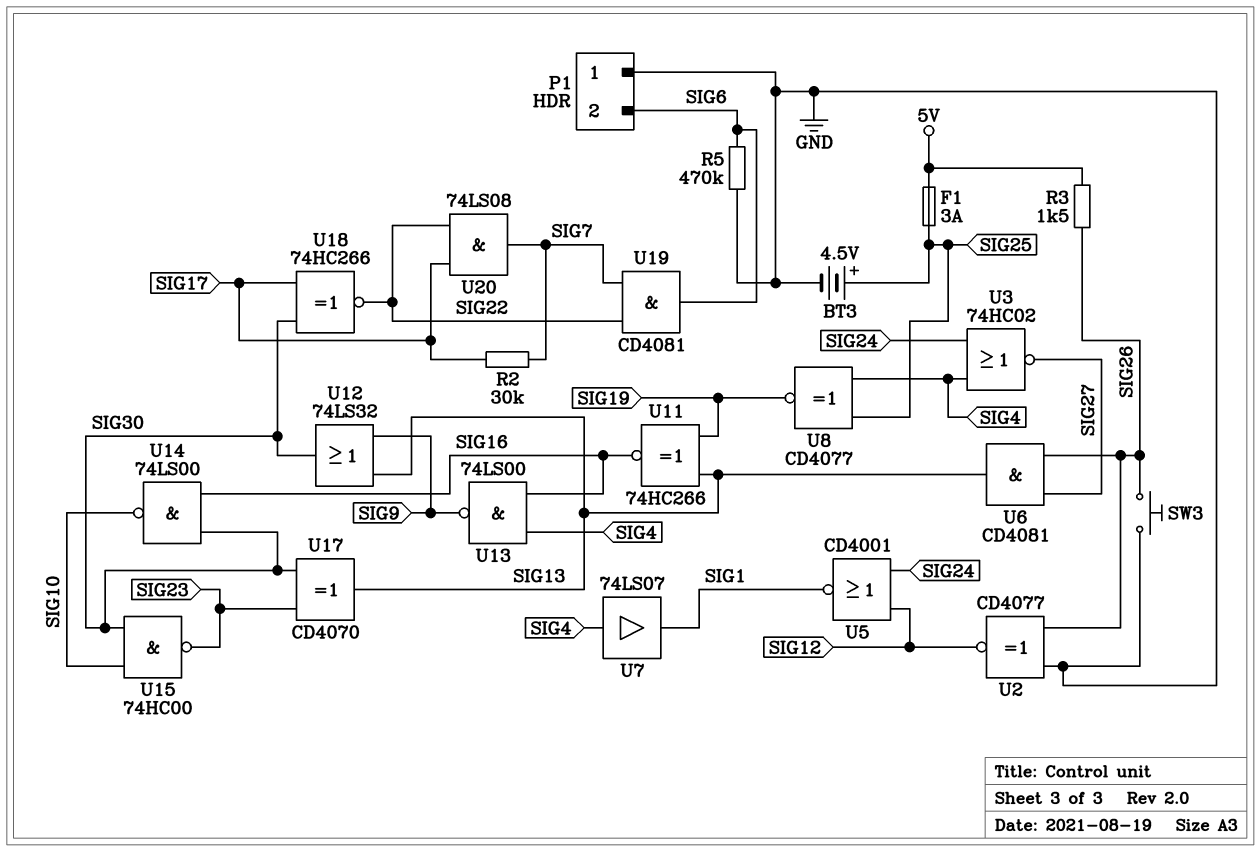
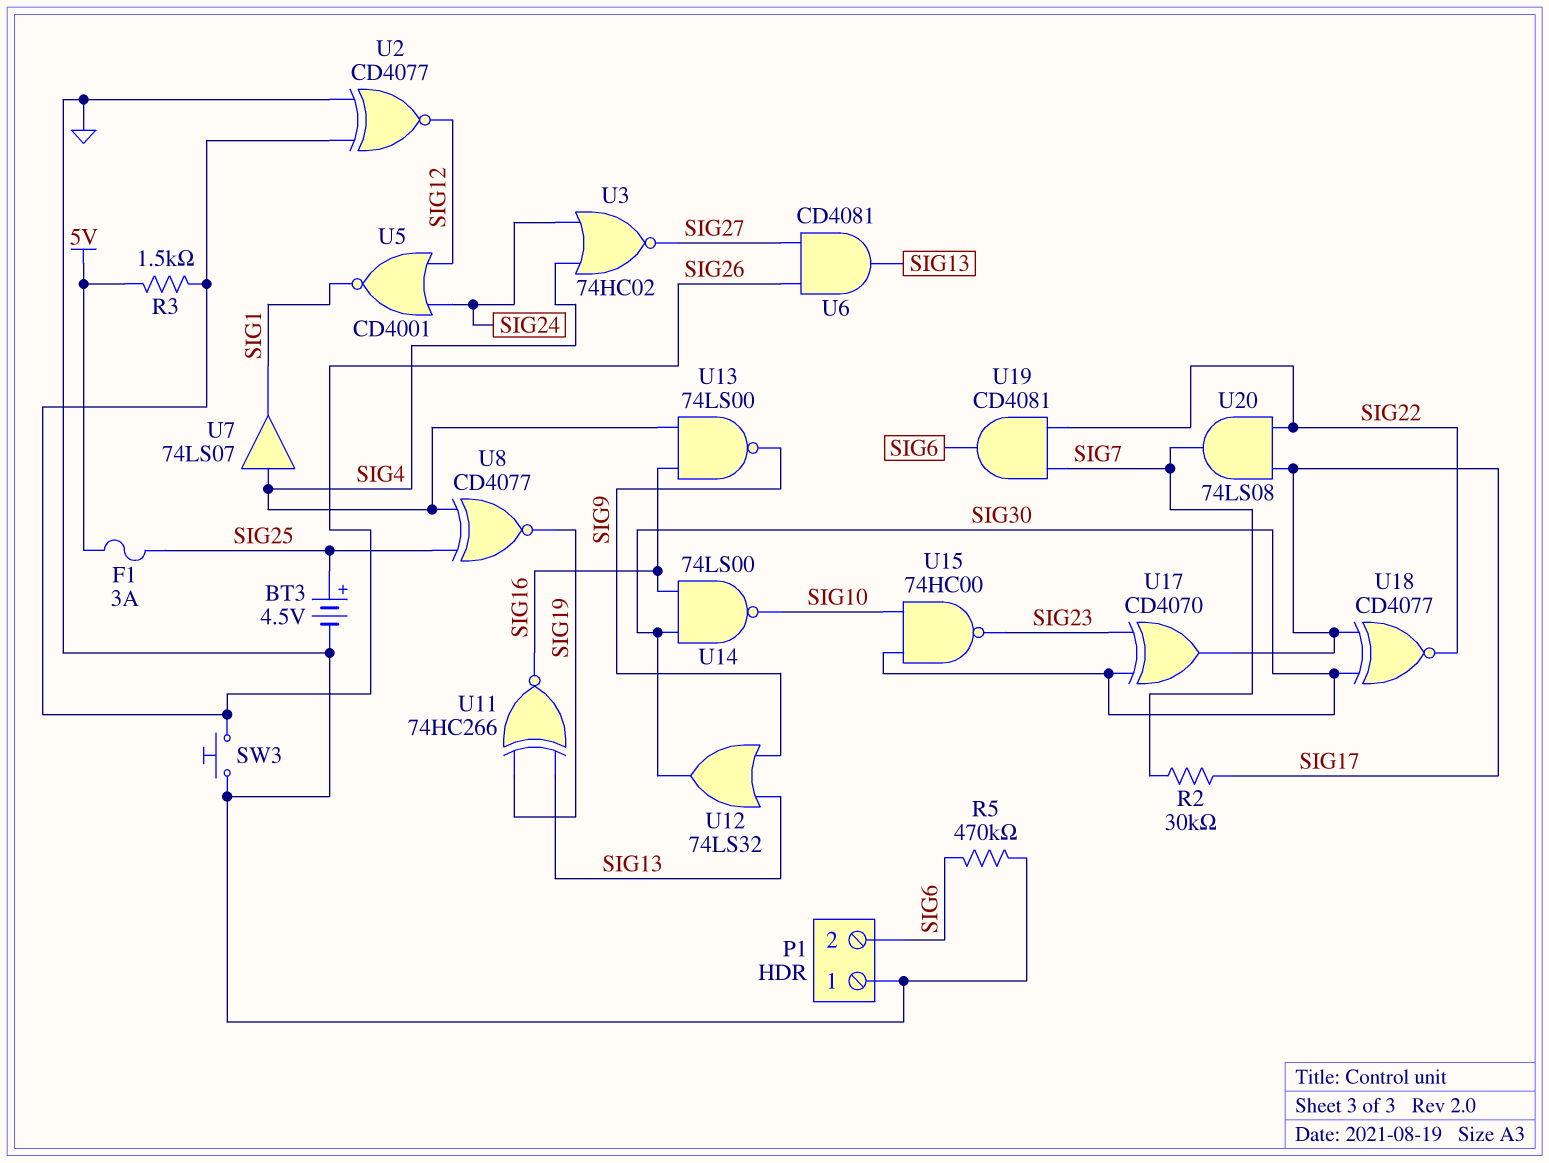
U17: XOR CD4070 (in SIG23, in SIG30, out SIG13) -> XOR CD4070 (in SIG23, in SIG30, out SIG17)
U18: XNOR 74HC266 (in SIG17, in SIG30, out SIG22) -> XNOR CD4077 (in SIG17, in SIG30, out SIG22)

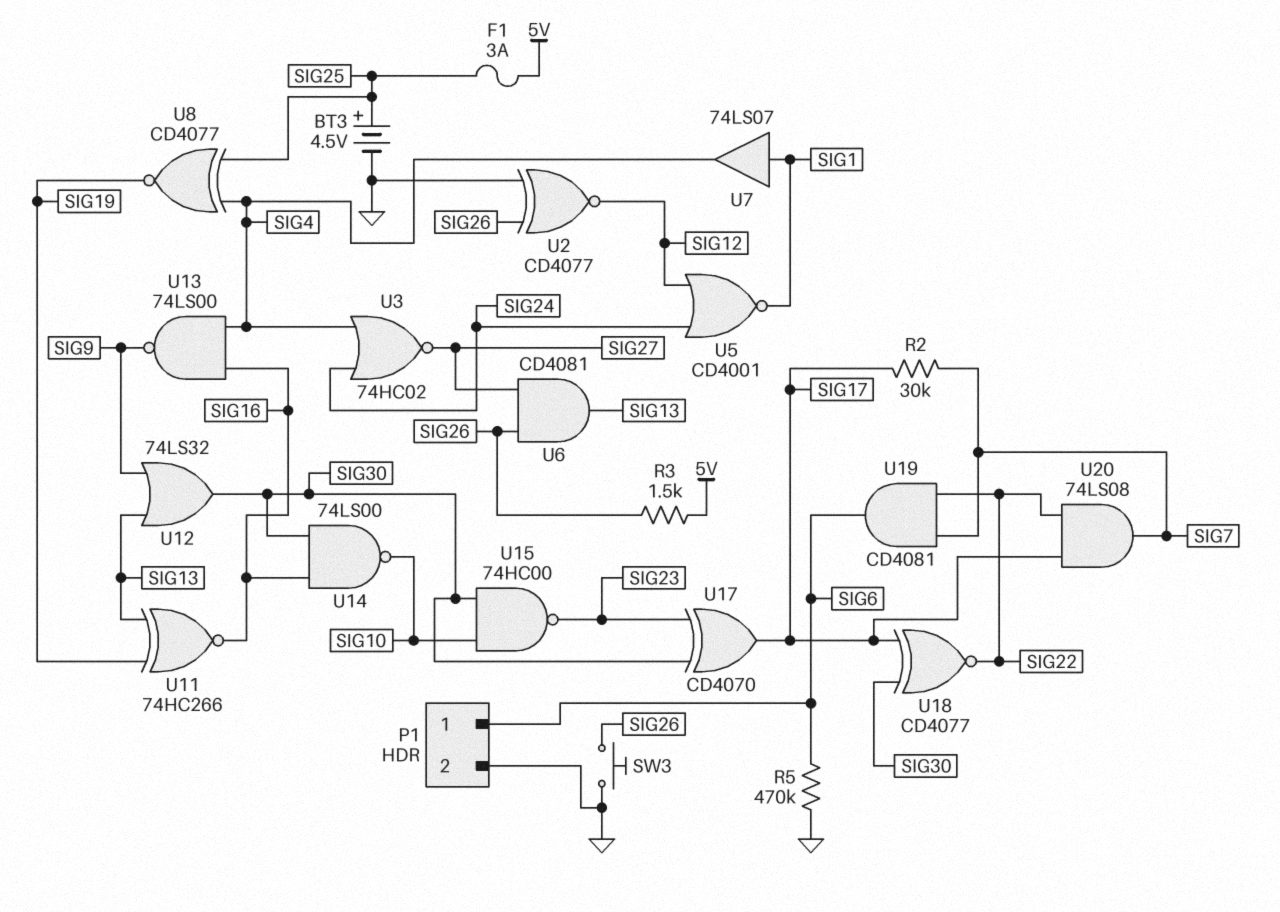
P1 pin 1: GND -> SIG6
P1 pin 2: SIG6 -> GND
U7: buffer 74LS07 (in SIG4, out SIG1) -> buffer 74LS07 (in SIG1, out SIG4)

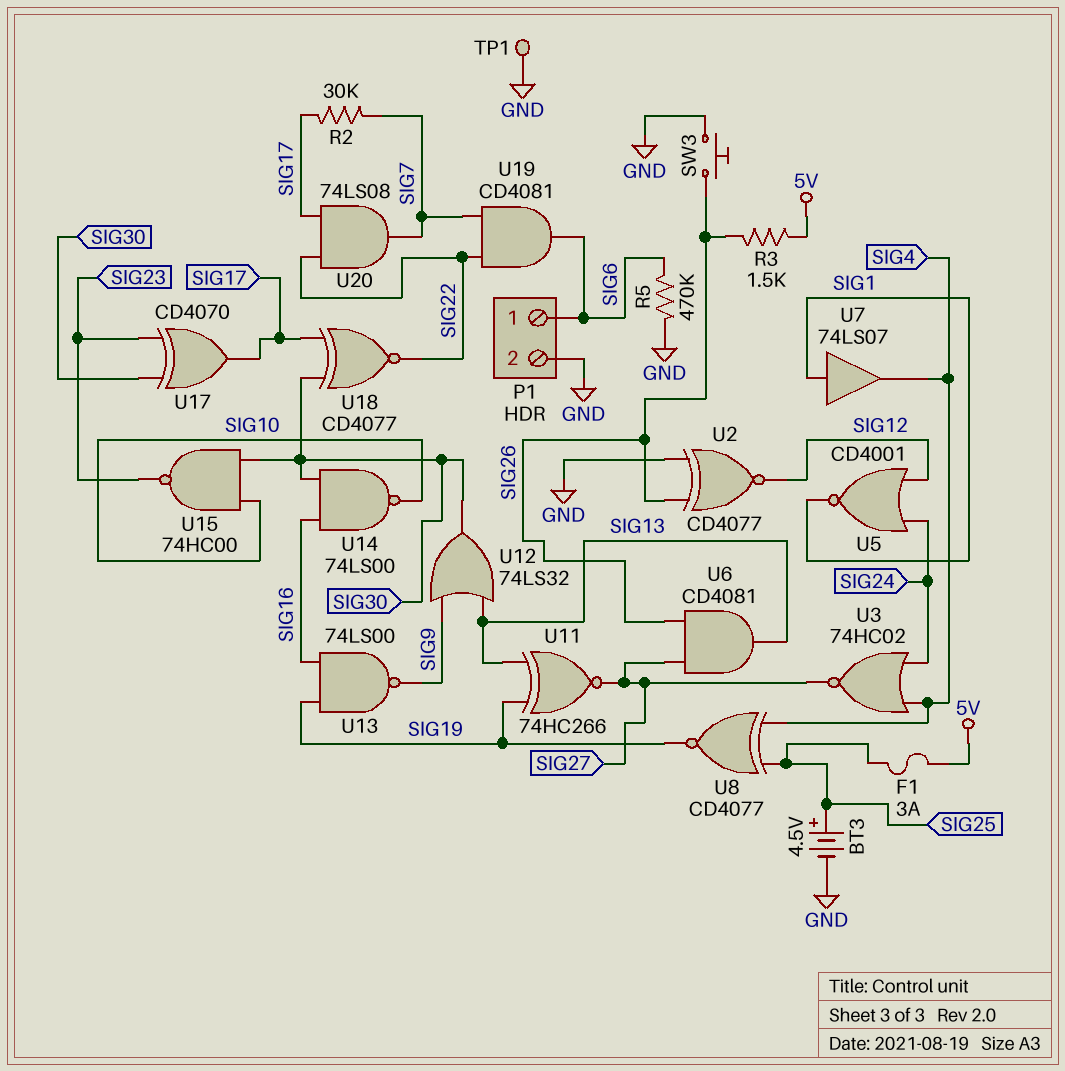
TP1: none -> test point (GND)
U11: XNOR 74HC266 (in SIG13, in SIG19, out SIG16) -> XNOR 74HC266 (in SIG13, in SIG19, out SIG27)
U13: NAND 74LS00 (in SIG4, in SIG16, out SIG9) -> NAND 74LS00 (in SIG16, in SIG19, out SIG9)

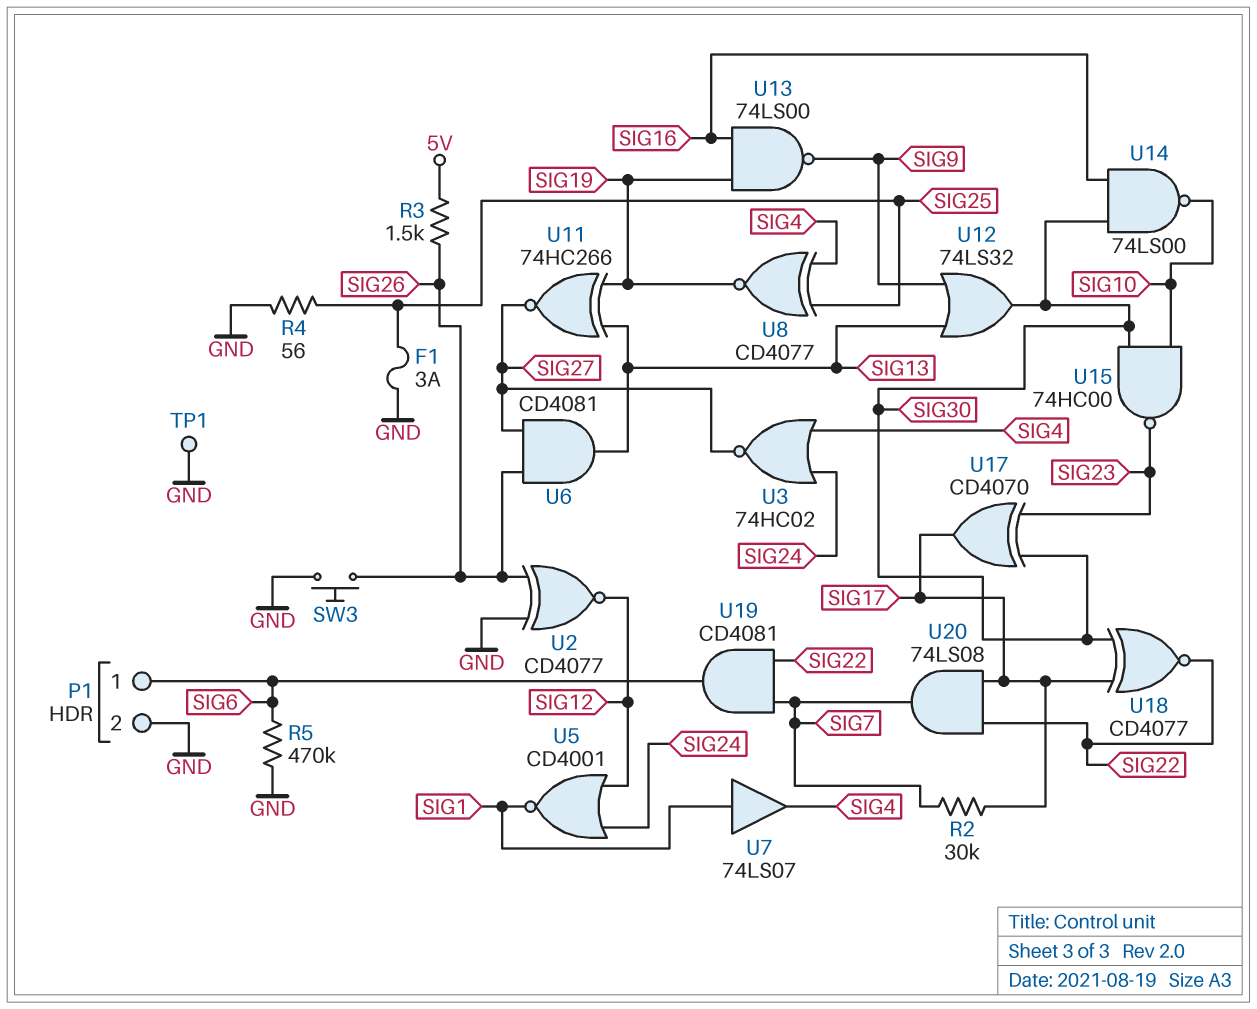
BT3: 4.5V (plus SIG25, minus GND) -> none
F1: 3A (5V, SIG25) -> 3A (GND, SIG25)
R4: none -> 56 (GND, SIG25)

